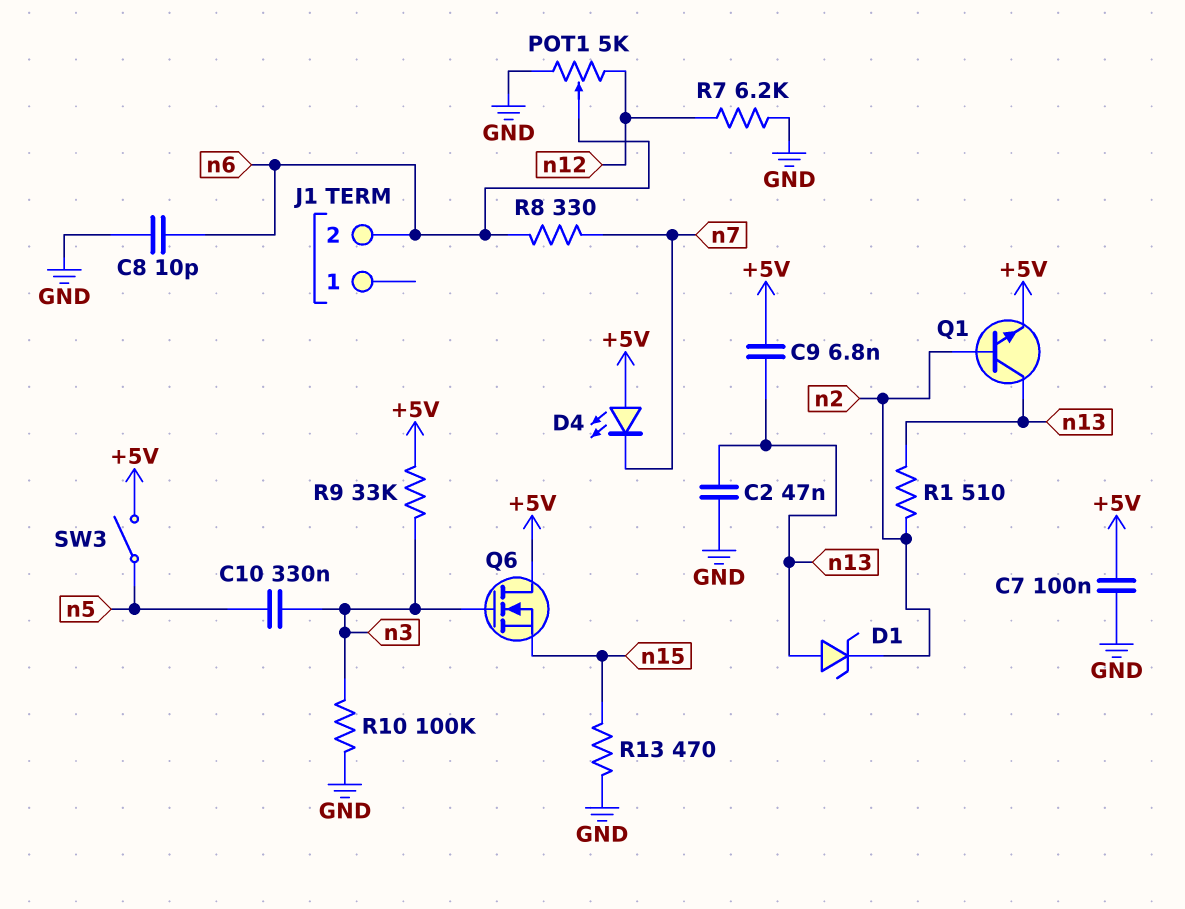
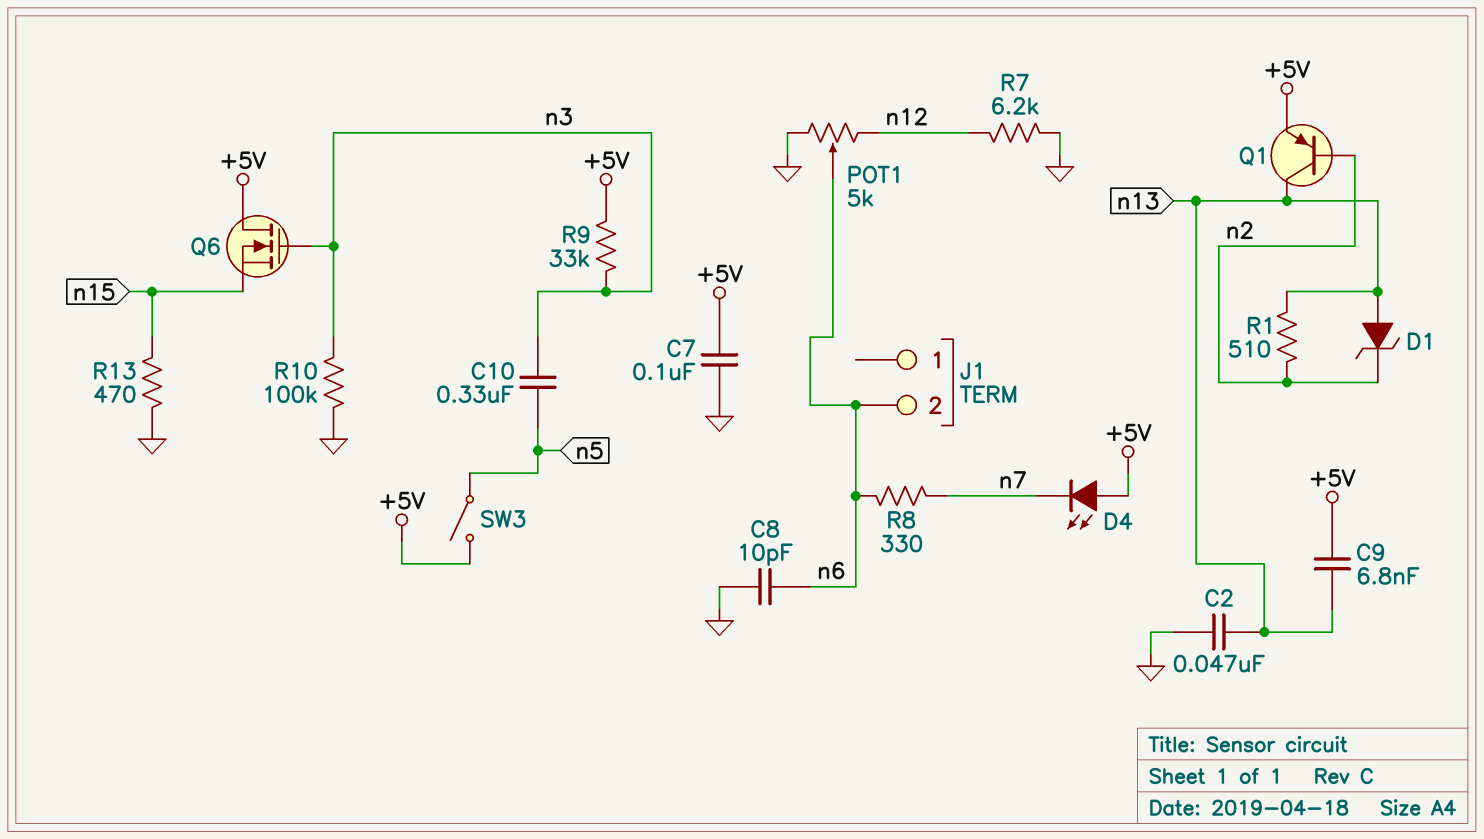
Q1: NPN (B n2, C n13, E +5V) -> PNP (B n2, C n13, E +5V)

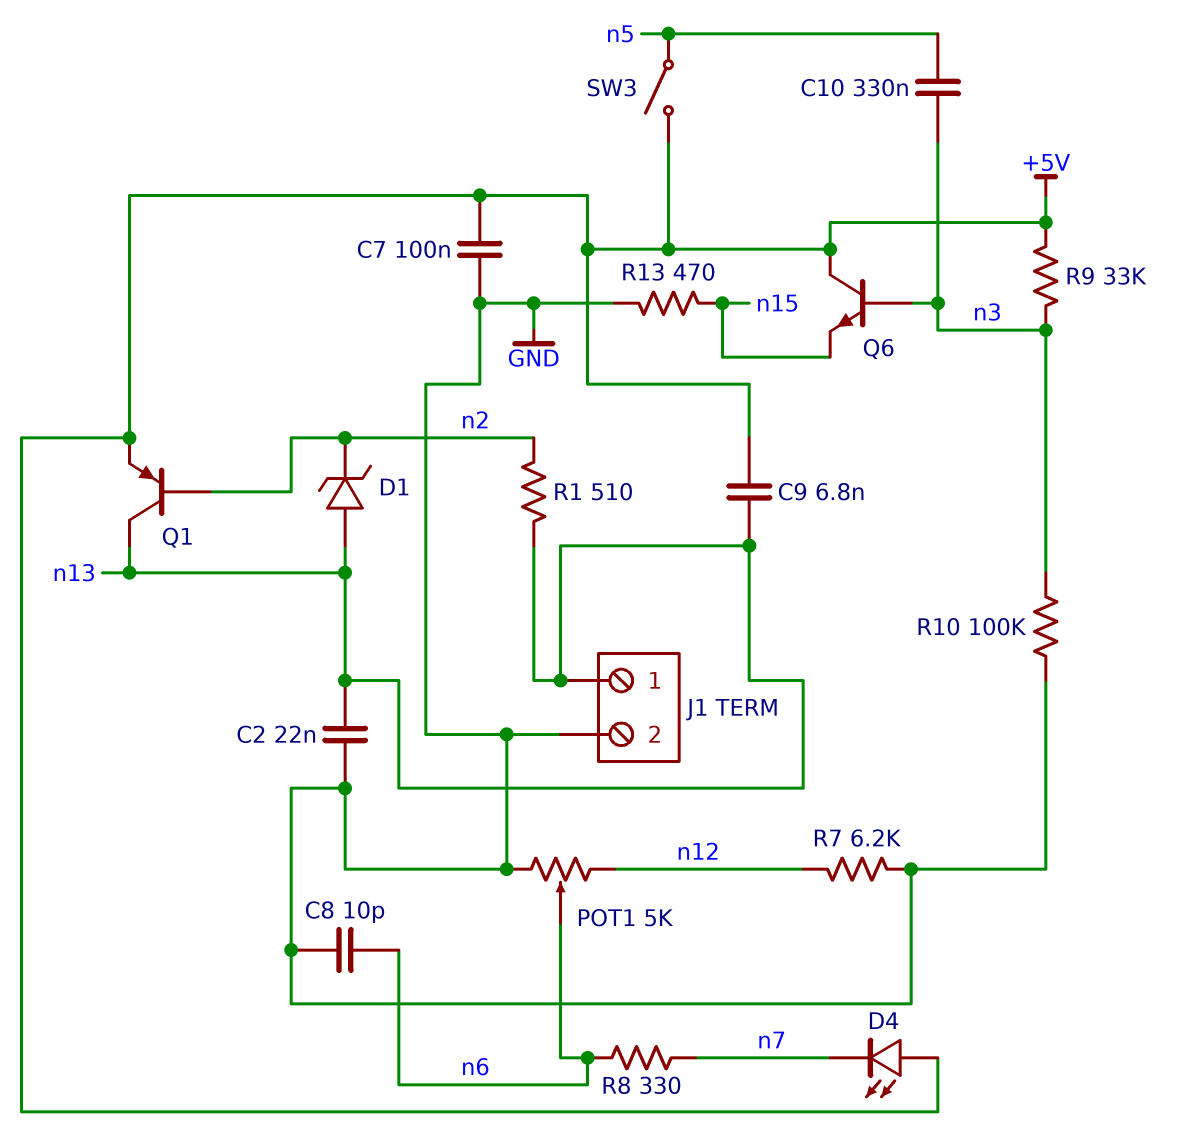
C2: 47nF (GND, n13) -> 22nF (GND, n13)
J1 pin 1: none -> n13
J1 pin 2: n6 -> GND
Q6: NMOS (G n3, D +5V, S n15) -> NPN (B n3, C +5V, E n15)

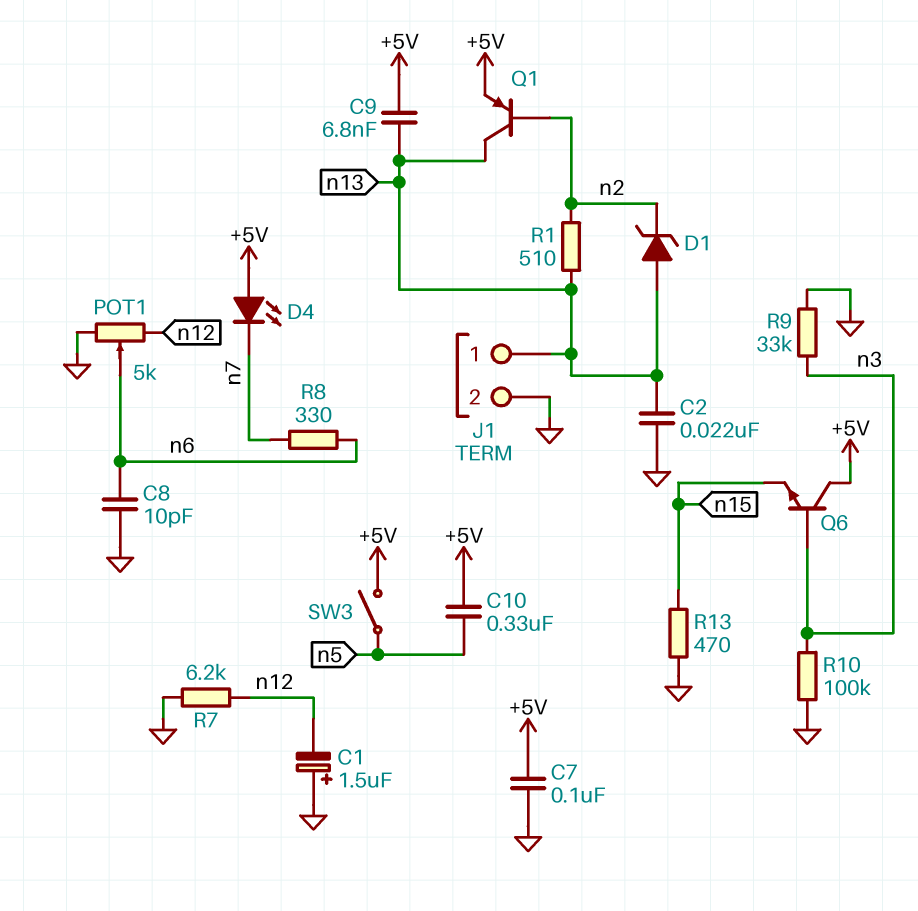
C1: none -> 1.5uF (plus GND, minus n12)
C10: 330nF (n3, n5) -> 330nF (+5V, n5)
R9: 33k (+5V, n3) -> 33k (GND, n3)

